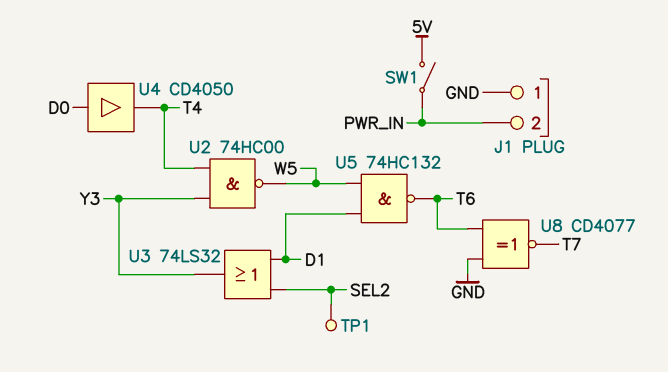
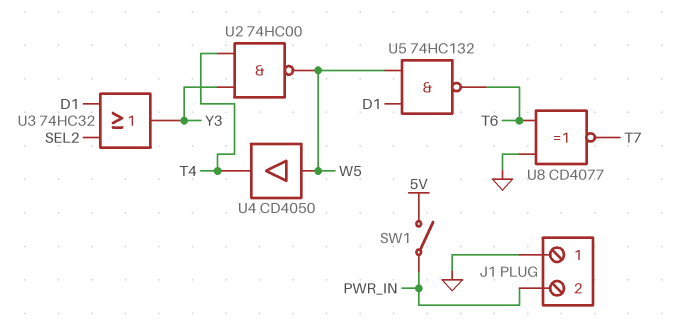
TP1: test point (SEL2) -> none
U3: OR 74LS32 (in D1, in SEL2, out Y3) -> OR 74HC32 (in D1, in SEL2, out Y3)
U4: buffer CD4050 (in D0, out T4) -> buffer CD4050 (in W5, out T4)

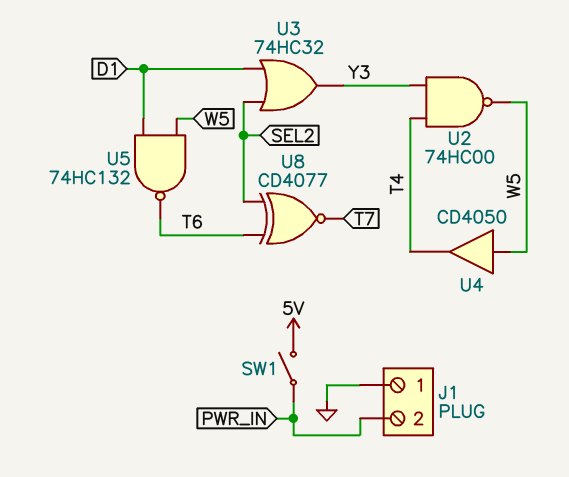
U8: XNOR CD4077 (in GND, in T6, out T7) -> XNOR CD4077 (in SEL2, in T6, out T7)

